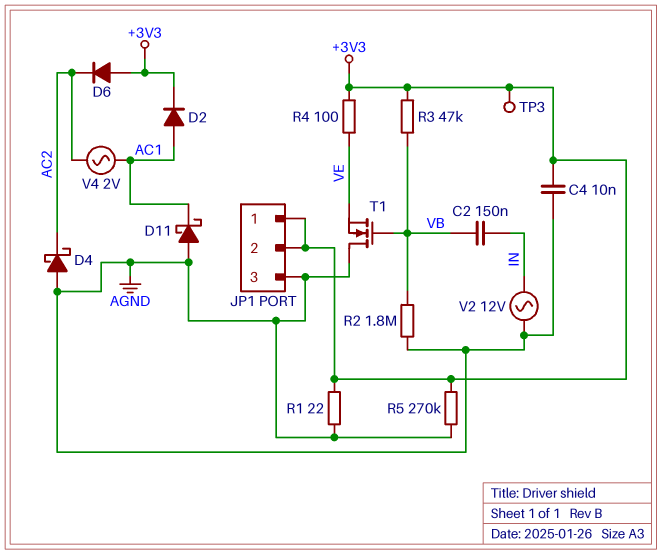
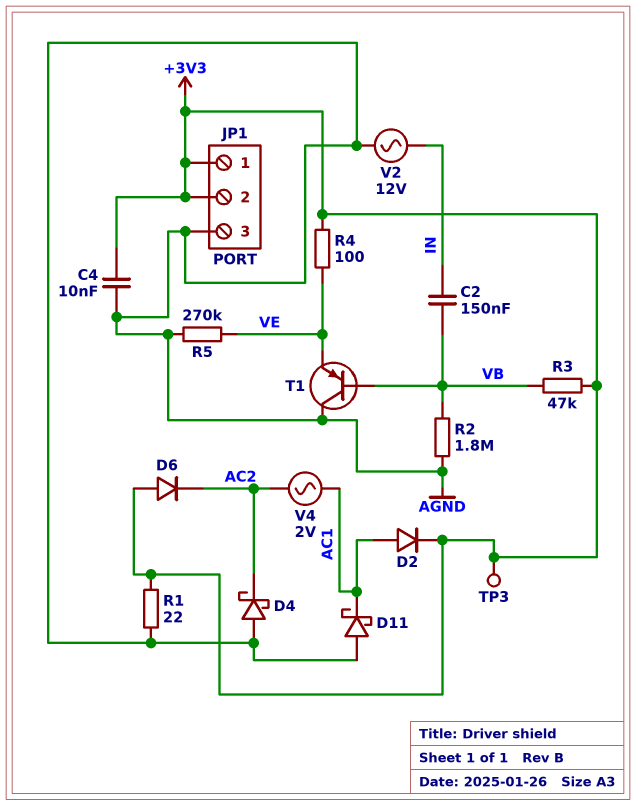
R5: 270k (+3V3, AGND) -> 270k (AGND, VE)
T1: NMOS (G VB, D AGND, S VE) -> PNP (B VB, C AGND, E VE)

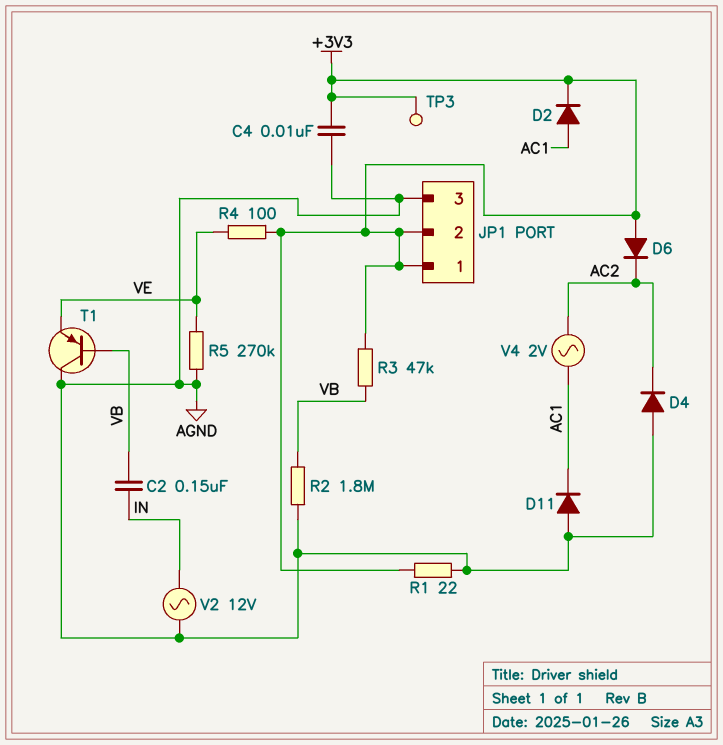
D4: schottky (A AGND, K AC2) -> diode (A AGND, K AC2)
D11: schottky (A AGND, K AC1) -> diode (A AGND, K AC1)

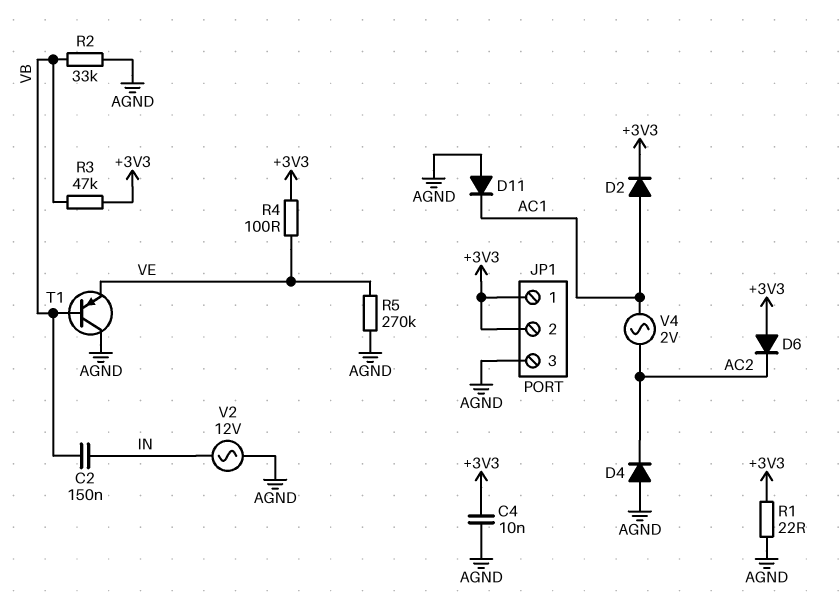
R2: 1.8M (AGND, VB) -> 33k (AGND, VB)
TP3: test point (+3V3) -> none

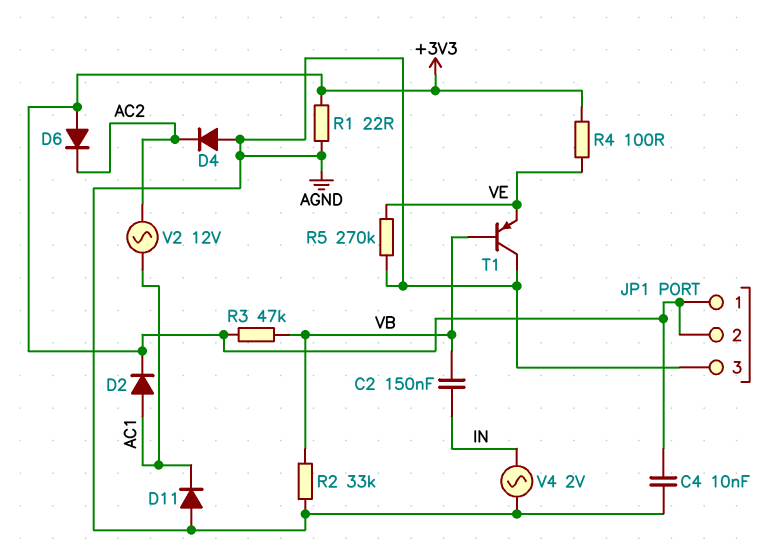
V2: AC 12V (AGND, IN) -> AC 12V (AC1, AC2)
V4: AC 2V (AC1, AC2) -> AC 2V (AGND, IN)

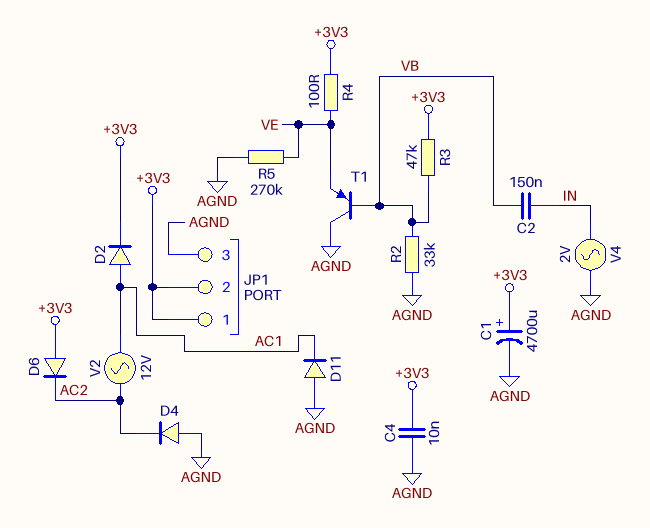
C1: none -> 4700uF (plus +3V3, minus AGND)
R1: 22 (+3V3, AGND) -> none

